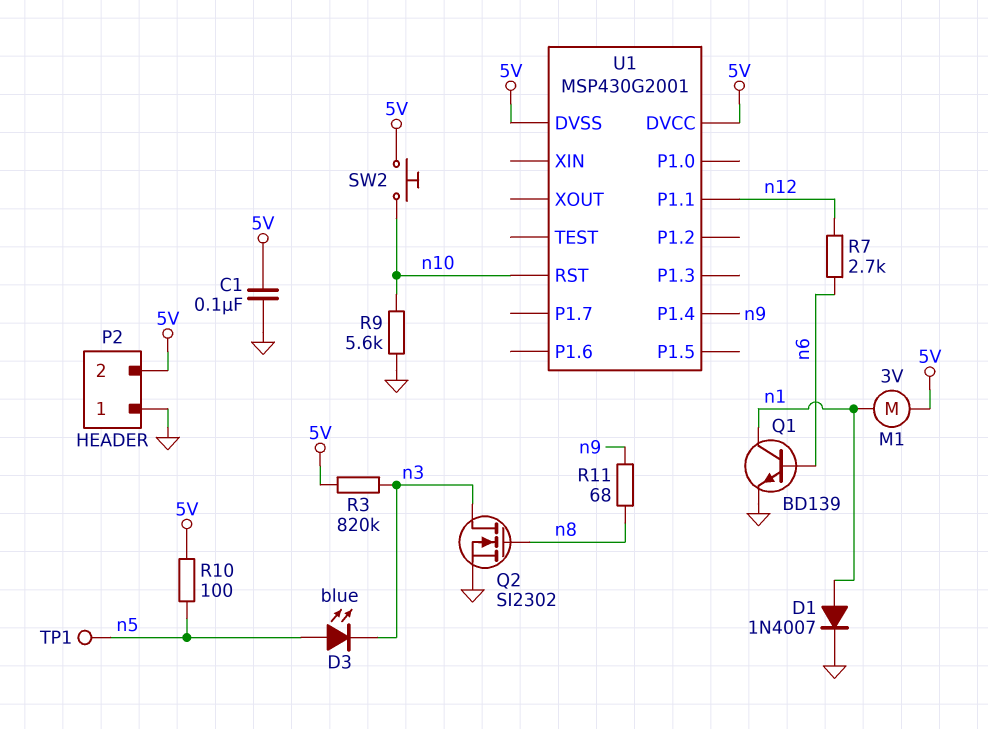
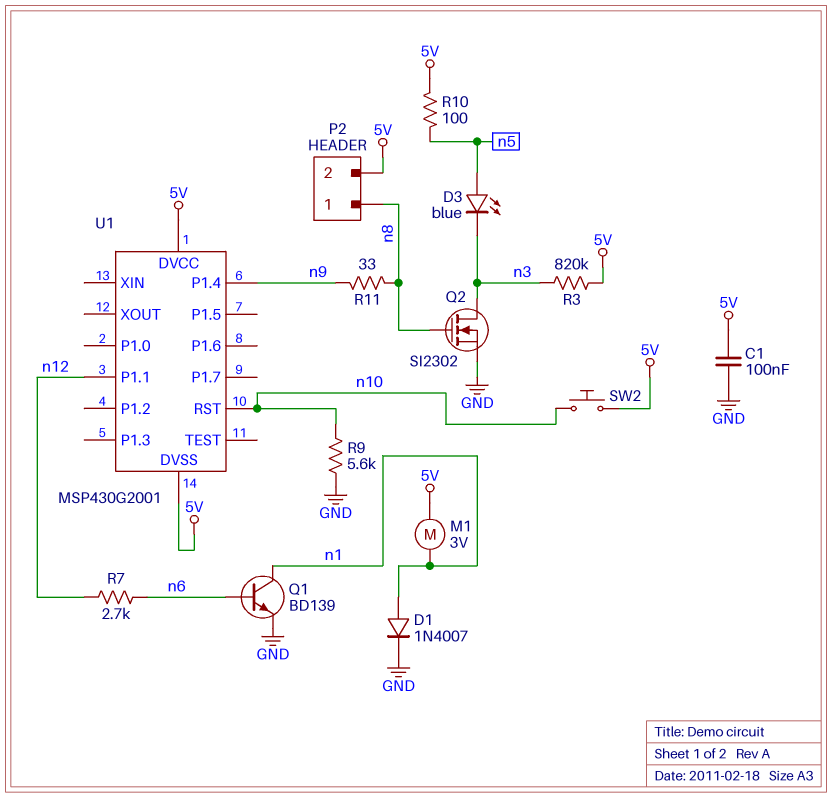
P2 pin 1: GND -> n8
R11: 68 (n8, n9) -> 33 (n8, n9)
TP1: test point (n5) -> none

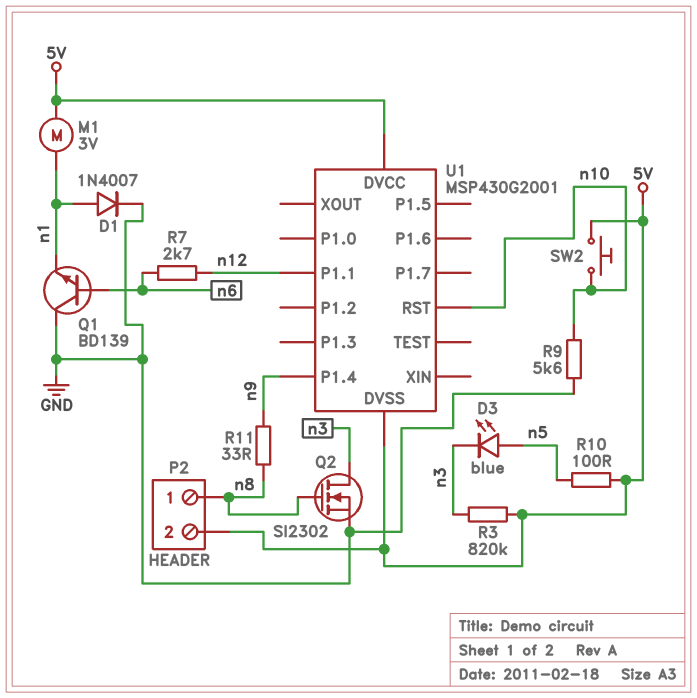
C1: 100nF (5V, GND) -> none
Q1: NPN BD139 (B n6, C n1, E GND) -> NPN BD139 (B n6, C GND, E n1)

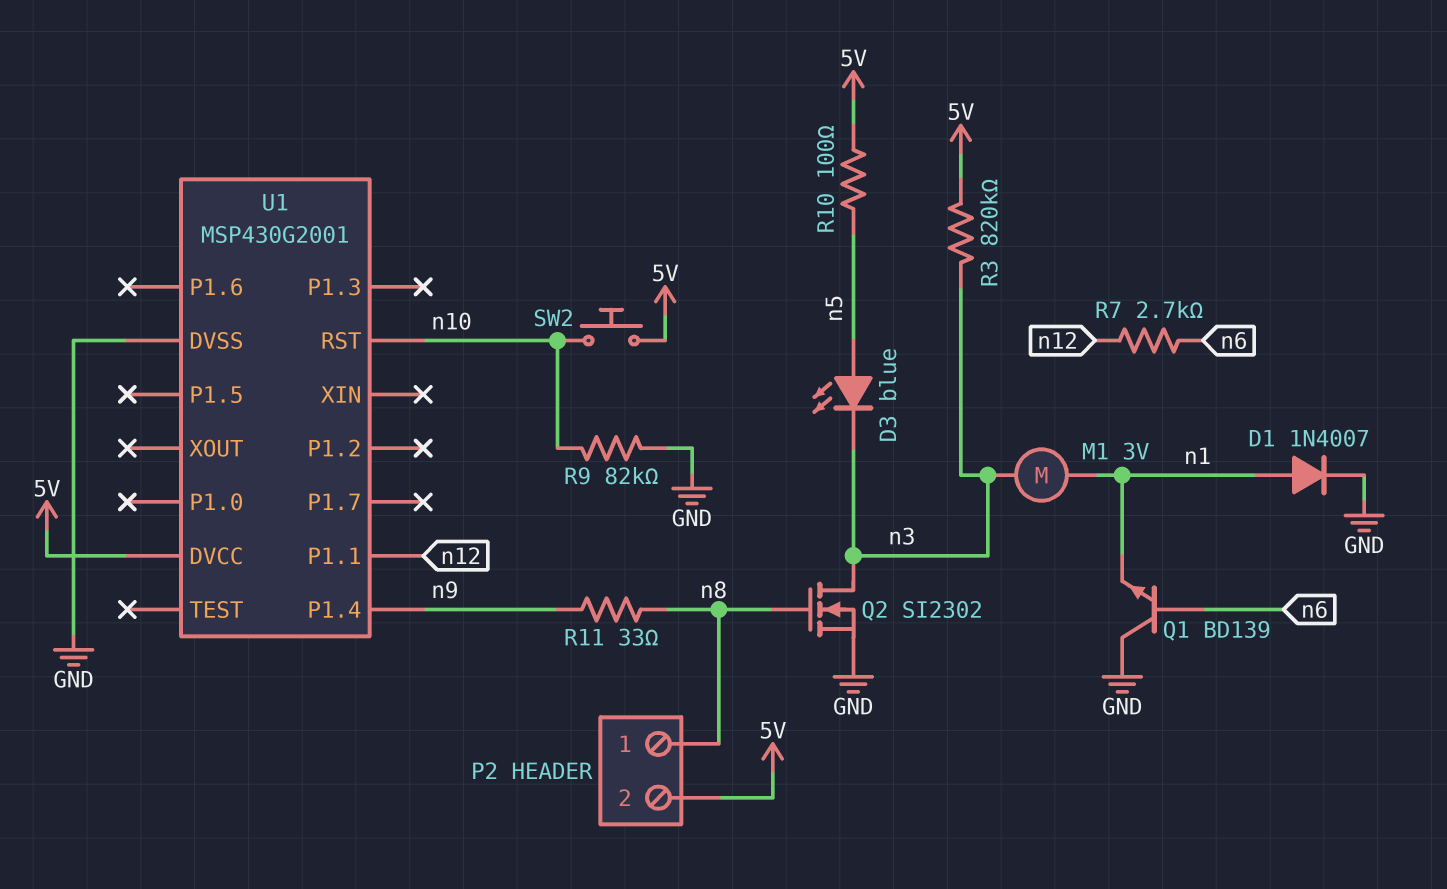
M1: motor 3V (5V, n1) -> motor 3V (n1, n3)
R9: 5.6k (GND, n10) -> 82k (GND, n10)
U1 pin DVSS: 5V -> GND

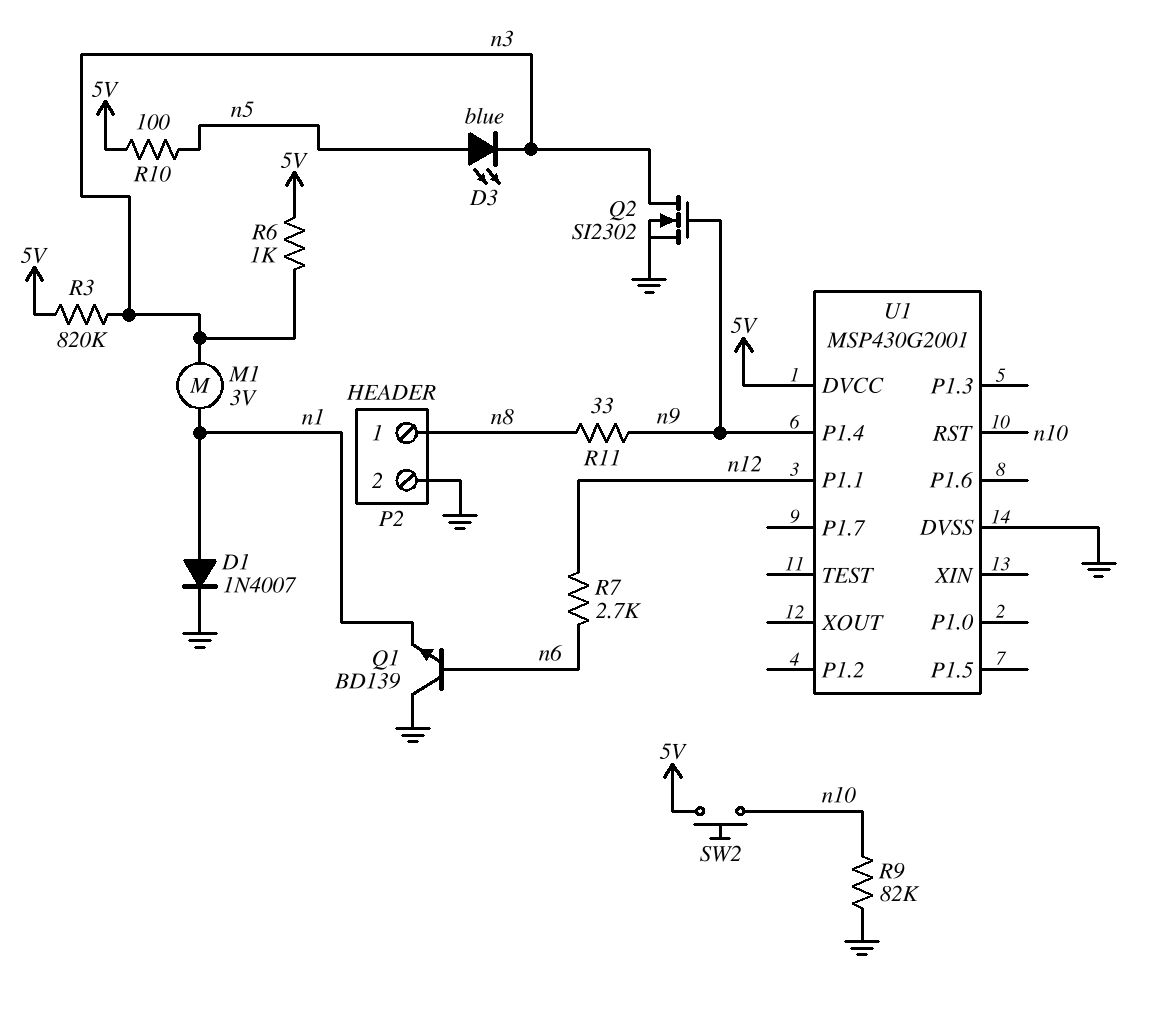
P2 pin 2: 5V -> GND
Q2: NMOS SI2302 (G n8, D n3, S GND) -> NMOS SI2302 (G n9, D n3, S GND)
R6: none -> 1k (5V, n3)

